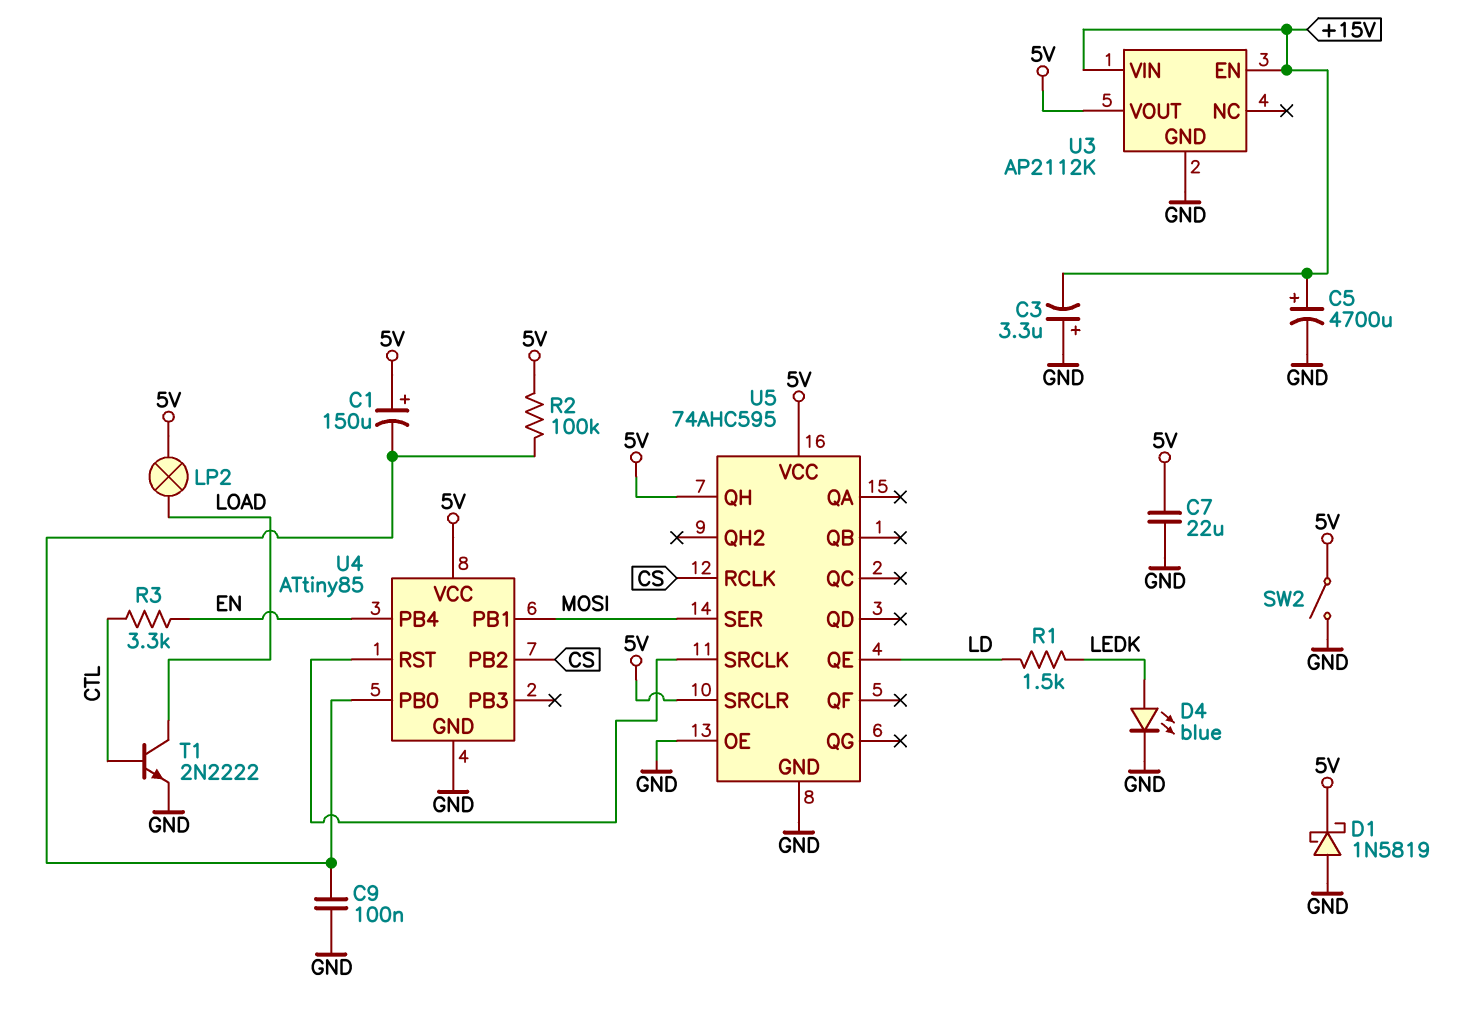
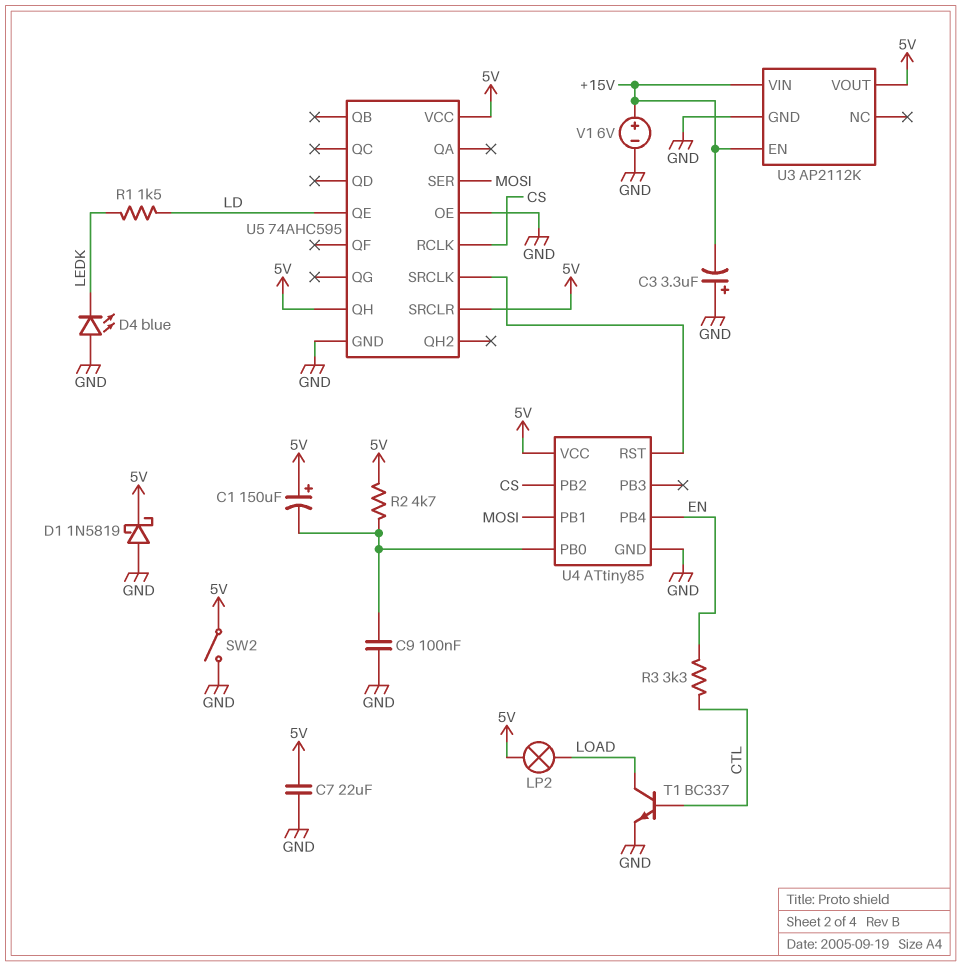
C5: 4700uF (plus +15V, minus GND) -> none
D4: LED blue (A LEDK, K GND) -> LED blue (A GND, K LEDK)
R2: 100k (5V, U4/PB0) -> 4.7k (5V, U4/PB0)
T1: NPN 2N2222 (B CTL, C LOAD, E GND) -> NPN BC337 (B CTL, C LOAD, E GND)
V1: none -> 6V (plus +15V, minus GND)

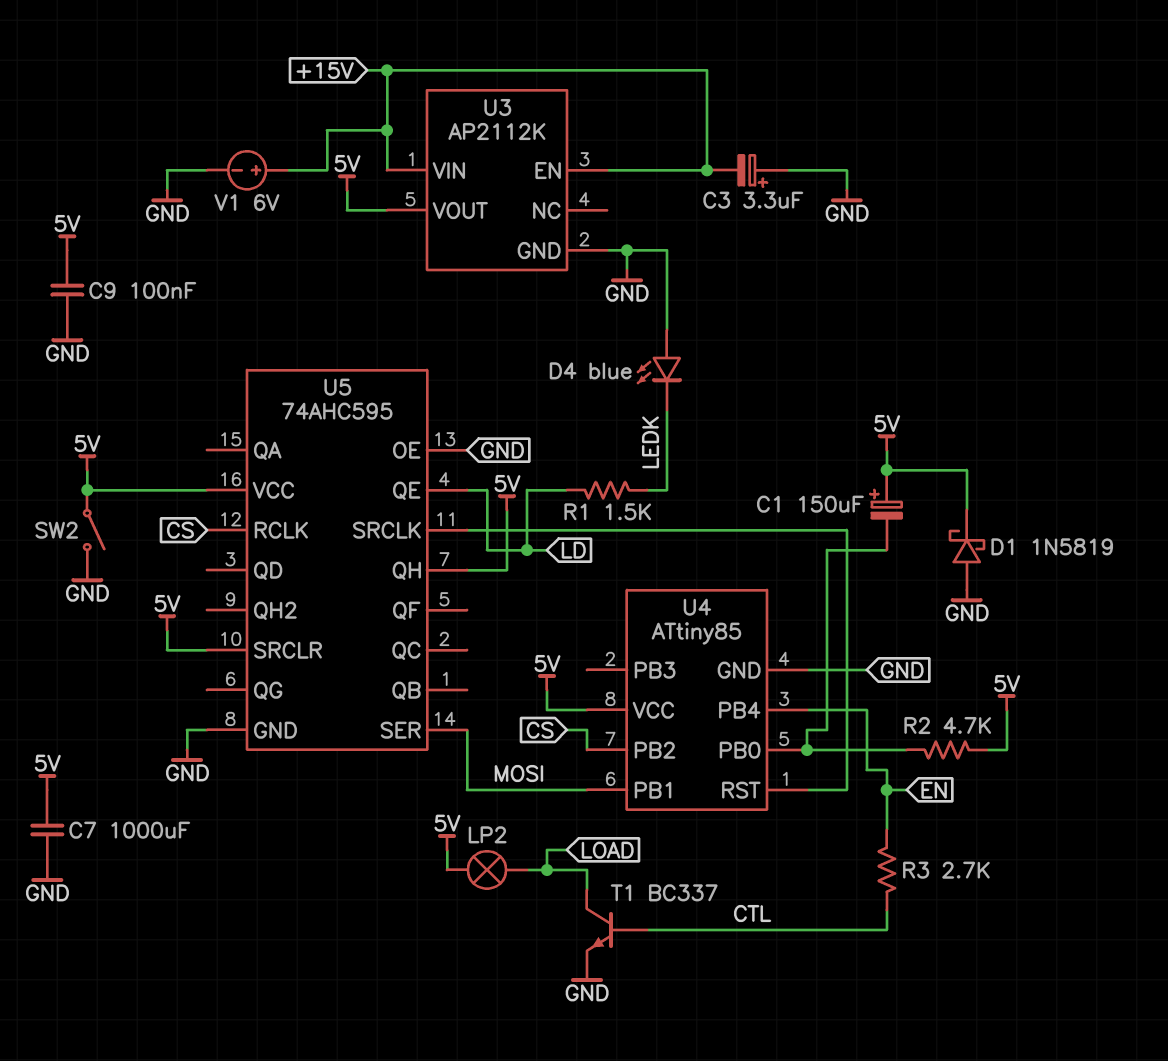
C7: 22uF (5V, GND) -> 1000uF (5V, GND)
C9: 100nF (GND, U4/PB0) -> 100nF (5V, GND)
R3: 3.3k (CTL, EN) -> 2.7k (CTL, EN)

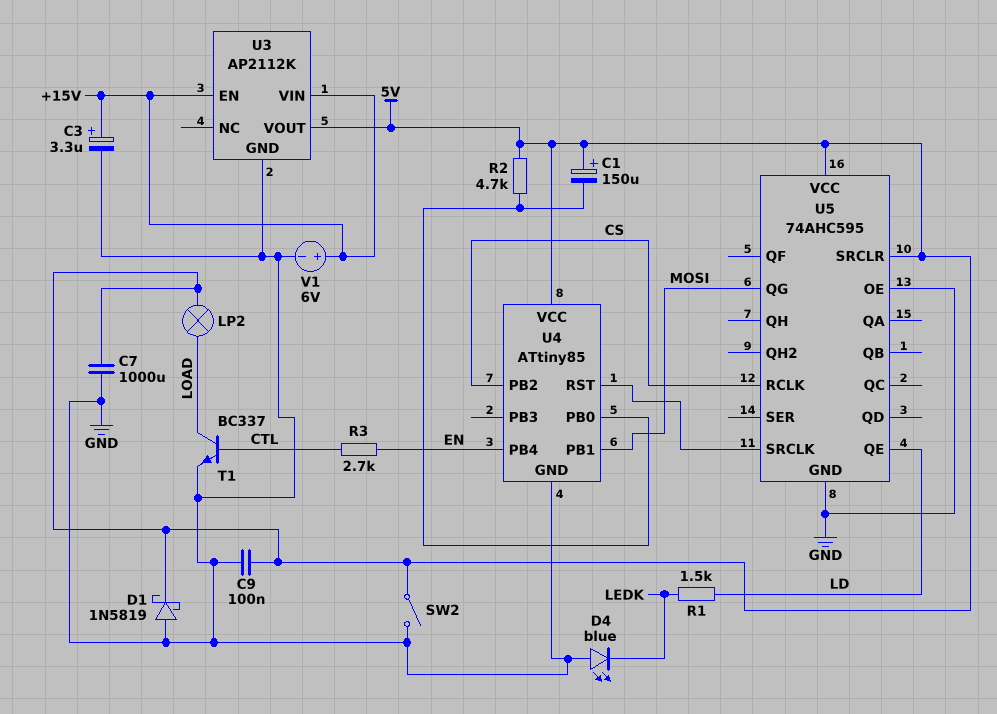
C3: 3.3uF (plus GND, minus +15V) -> 3.3uF (plus +15V, minus GND)
U5 pin QG: none -> MOSI
U5 pin QH: 5V -> none
U5 pin SER: MOSI -> none

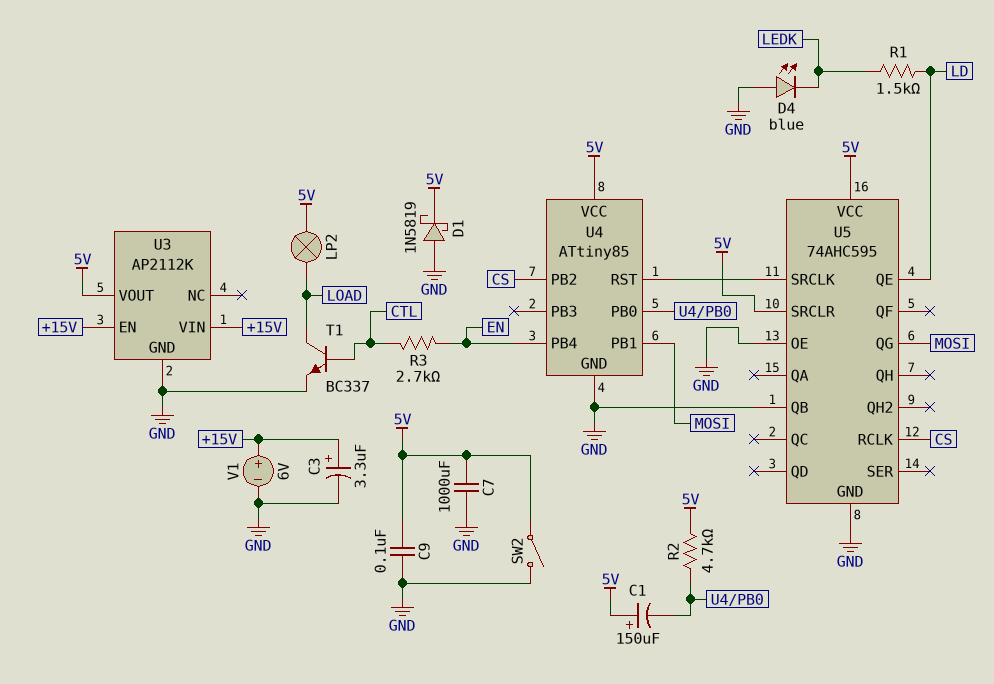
U5 pin QB: none -> GND

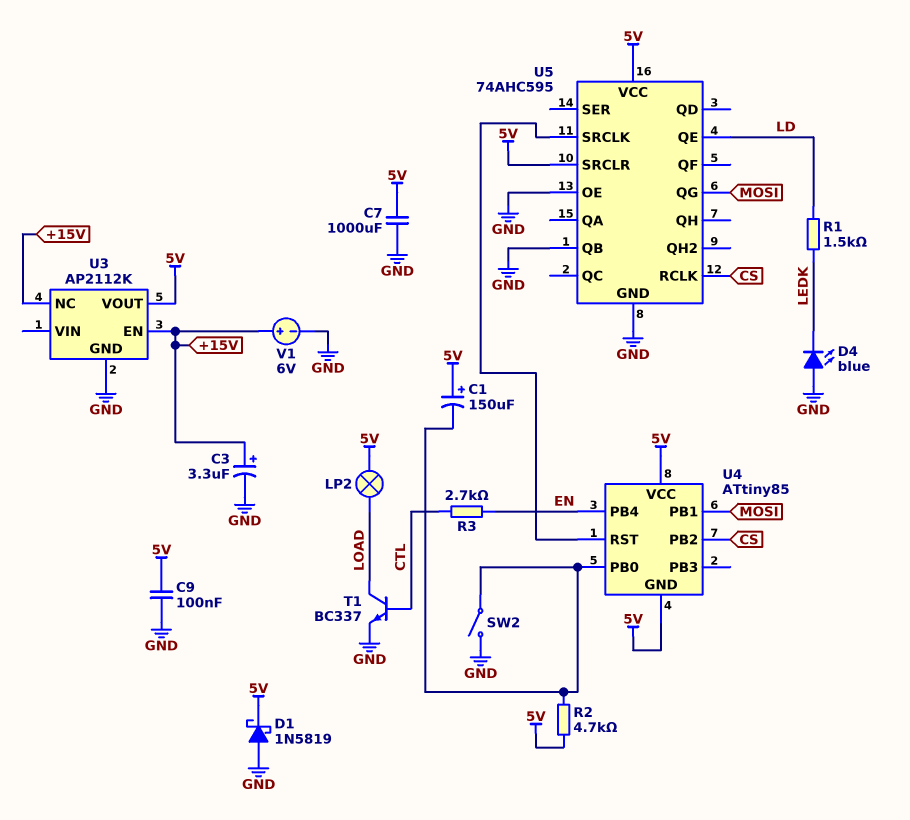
SW2: switch (5V, GND) -> switch (GND, U4/PB0)
U3 pin NC: none -> +15V
U3 pin VIN: +15V -> none
U4 pin GND: GND -> 5V

